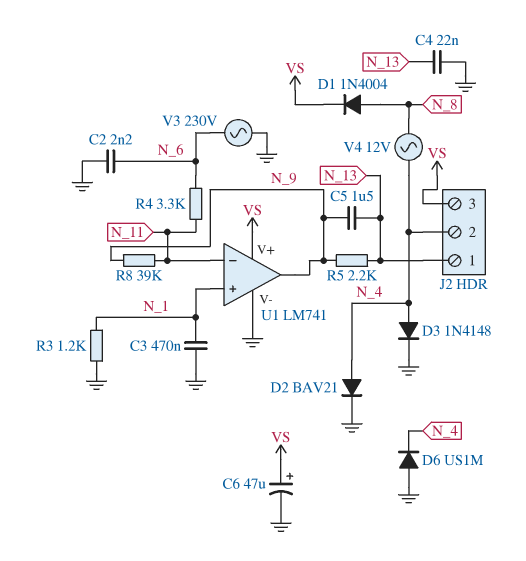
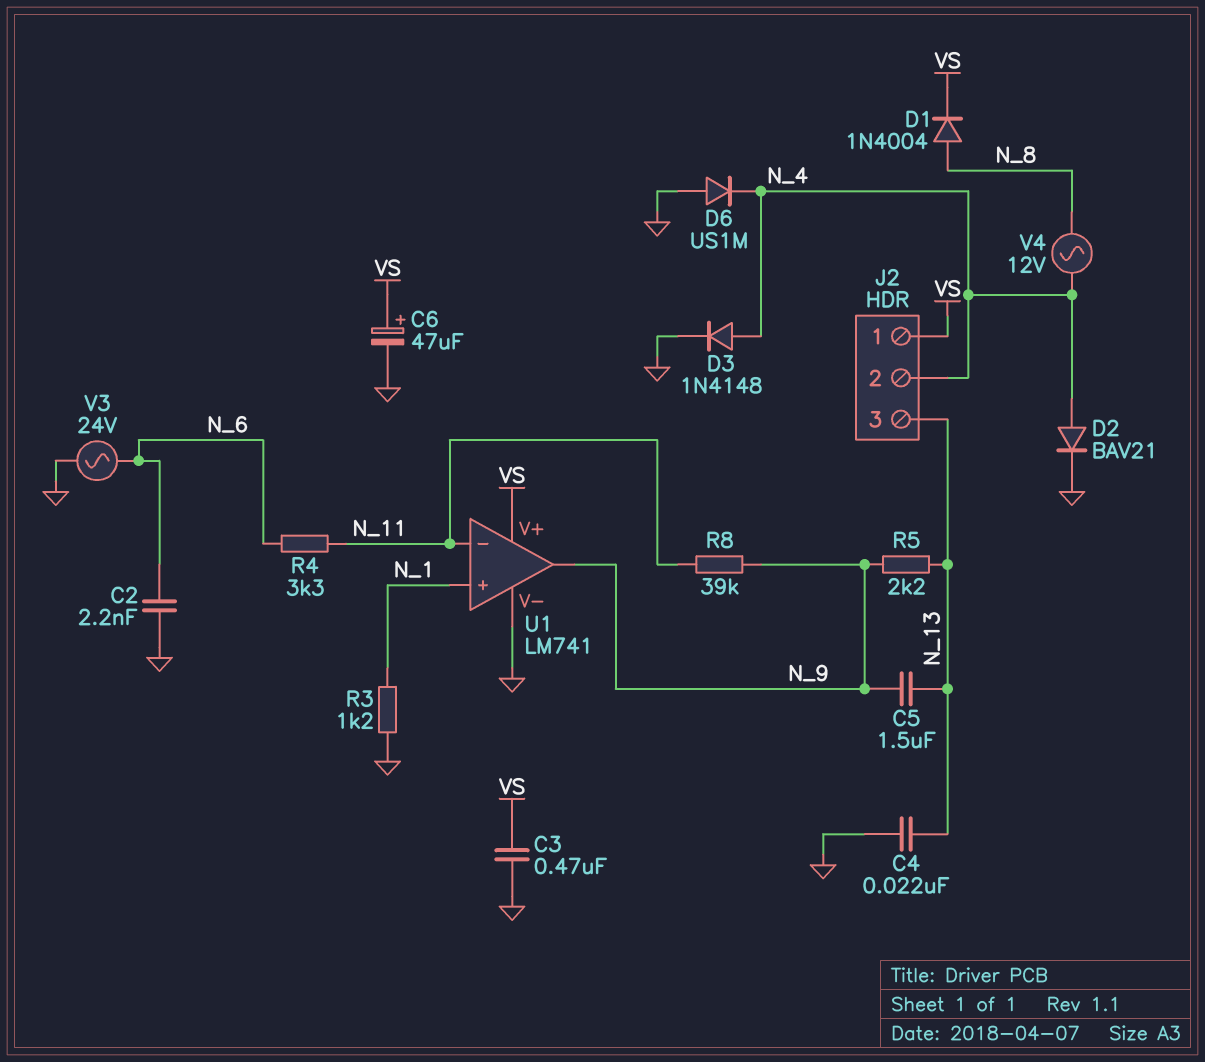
C3: 470nF (GND, N_1) -> 470nF (GND, VS)
J2 pin 1: N_13 -> VS
J2 pin 3: VS -> N_13
V3: AC 230V (GND, N_6) -> AC 24V (GND, N_6)

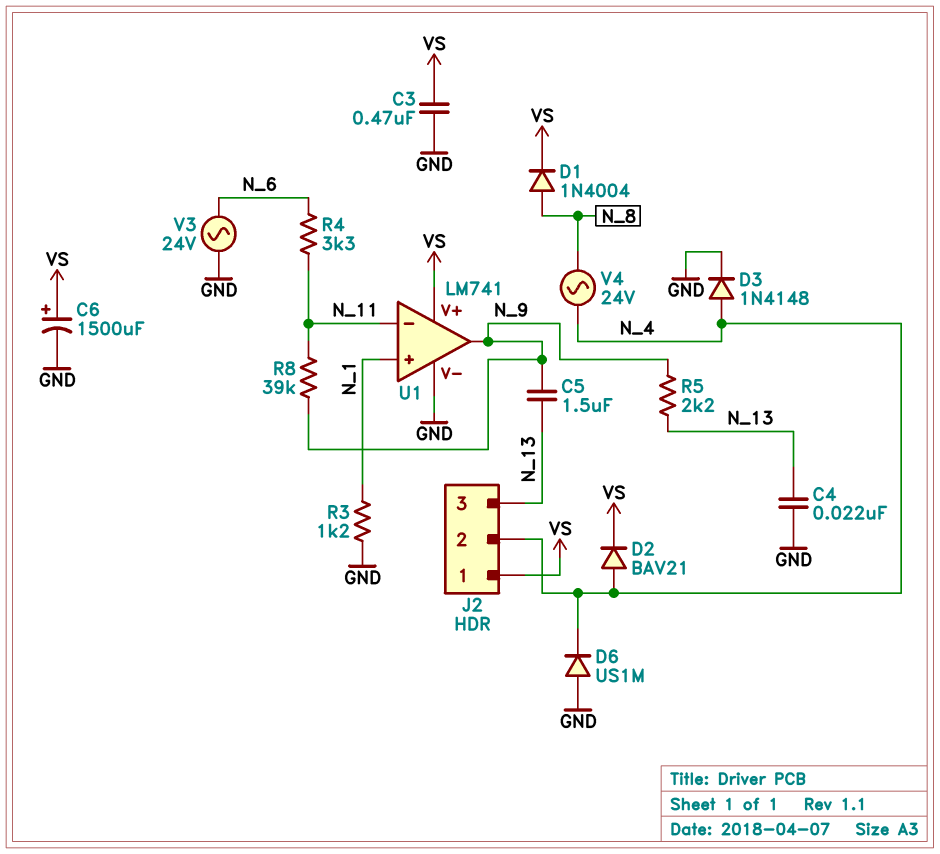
C2: 2.2nF (GND, N_6) -> none
C6: 47uF (plus VS, minus GND) -> 1500uF (plus VS, minus GND)
D2: diode BAV21 (A N_4, K GND) -> diode BAV21 (A N_4, K VS)
V4: AC 12V (N_4, N_8) -> AC 24V (N_4, N_8)

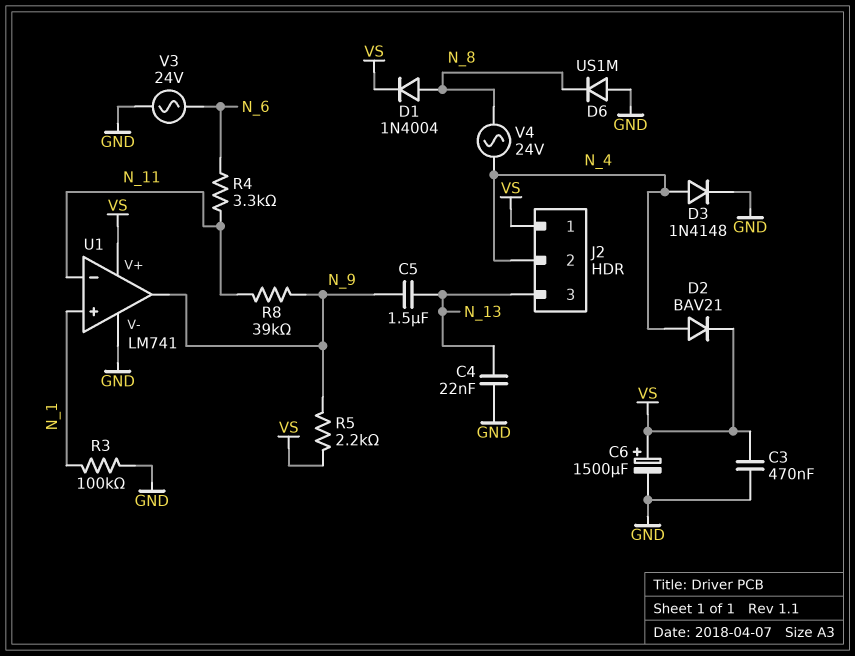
D6: diode US1M (A GND, K N_4) -> diode US1M (A GND, K N_8)
R3: 1.2k (GND, N_1) -> 100k (GND, N_1)
R5: 2.2k (N_9, N_13) -> 2.2k (N_9, VS)

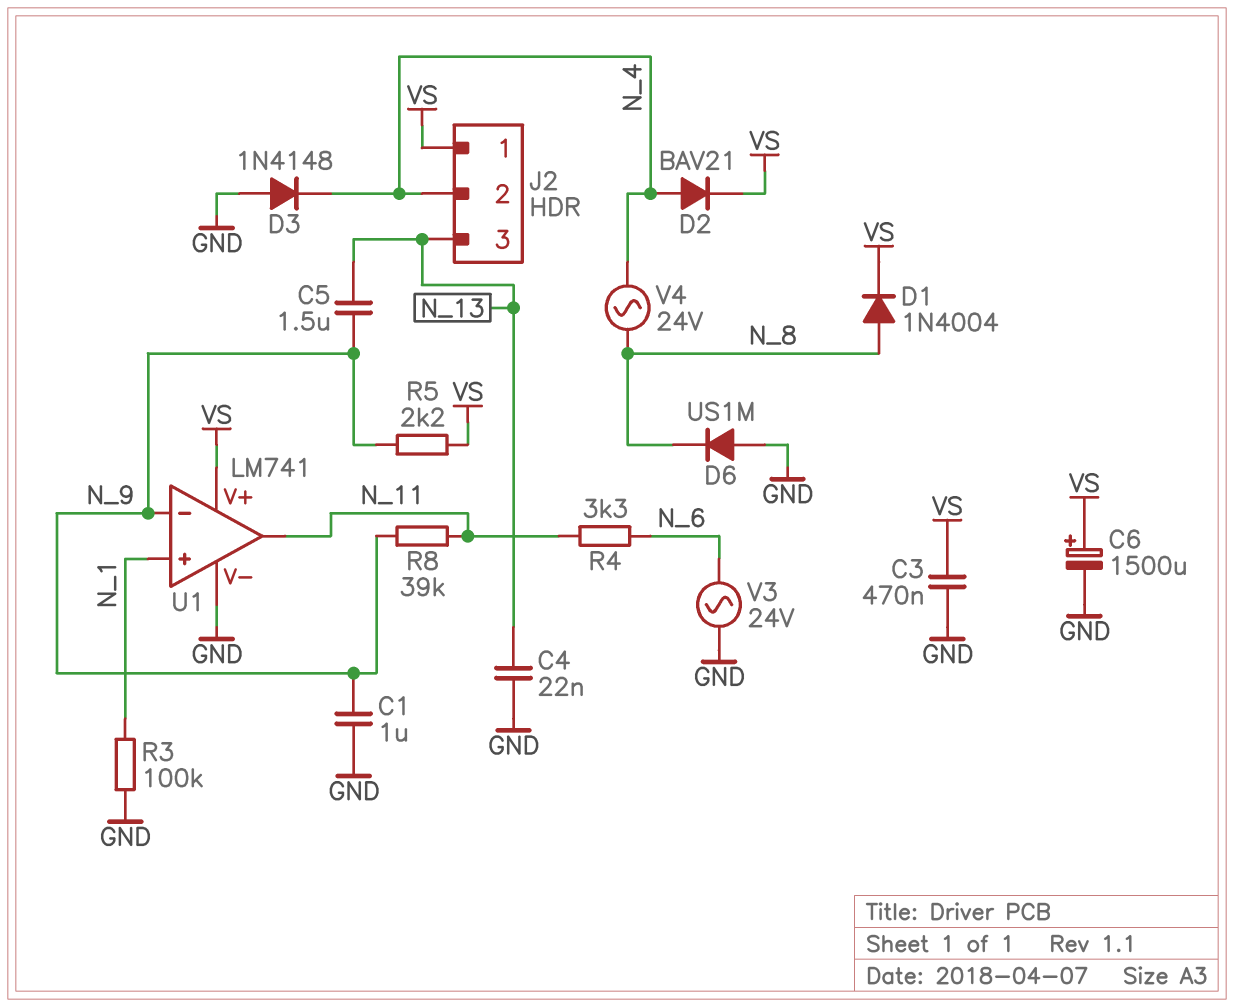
C1: none -> 1uF (GND, N_9)
D3: diode 1N4148 (A N_4, K GND) -> diode 1N4148 (A GND, K N_4)
U1 pin in-: N_11 -> N_9
U1 pin out: N_9 -> N_11

